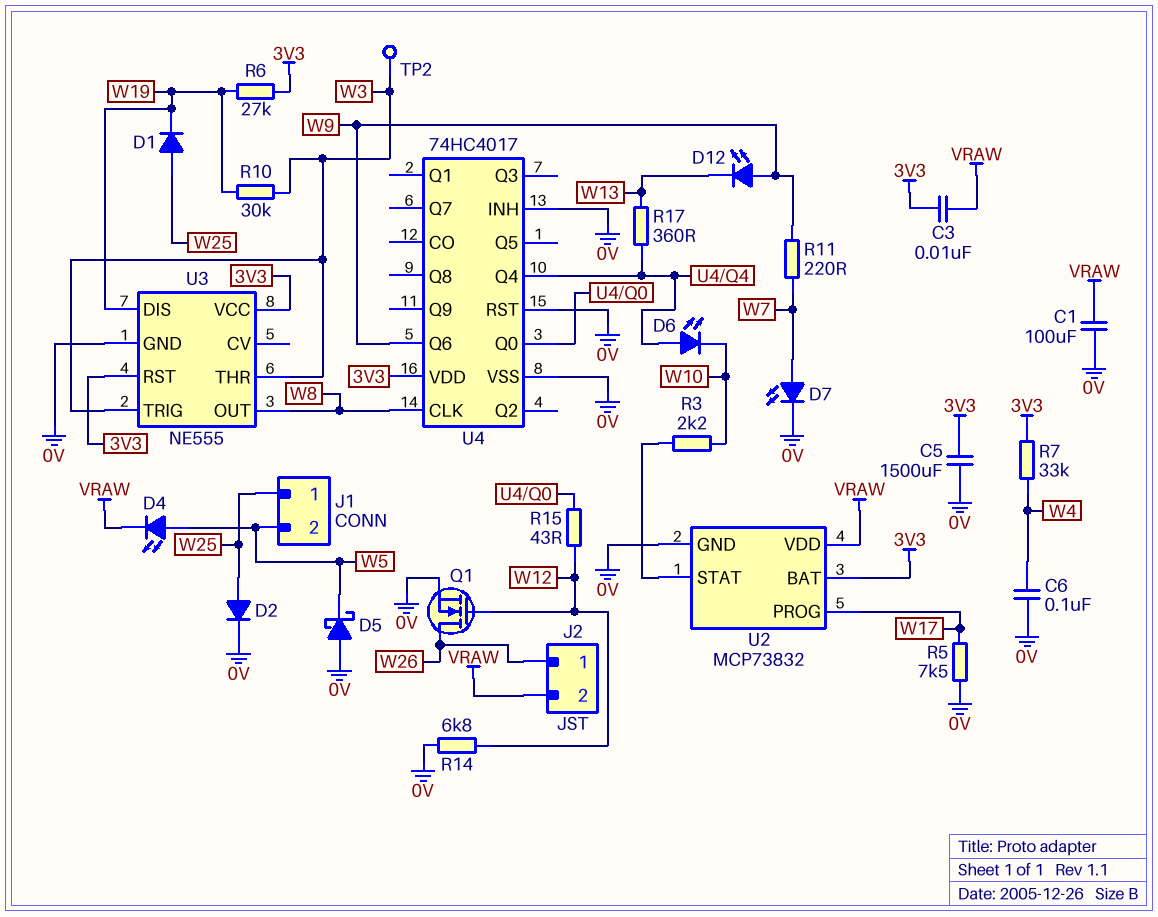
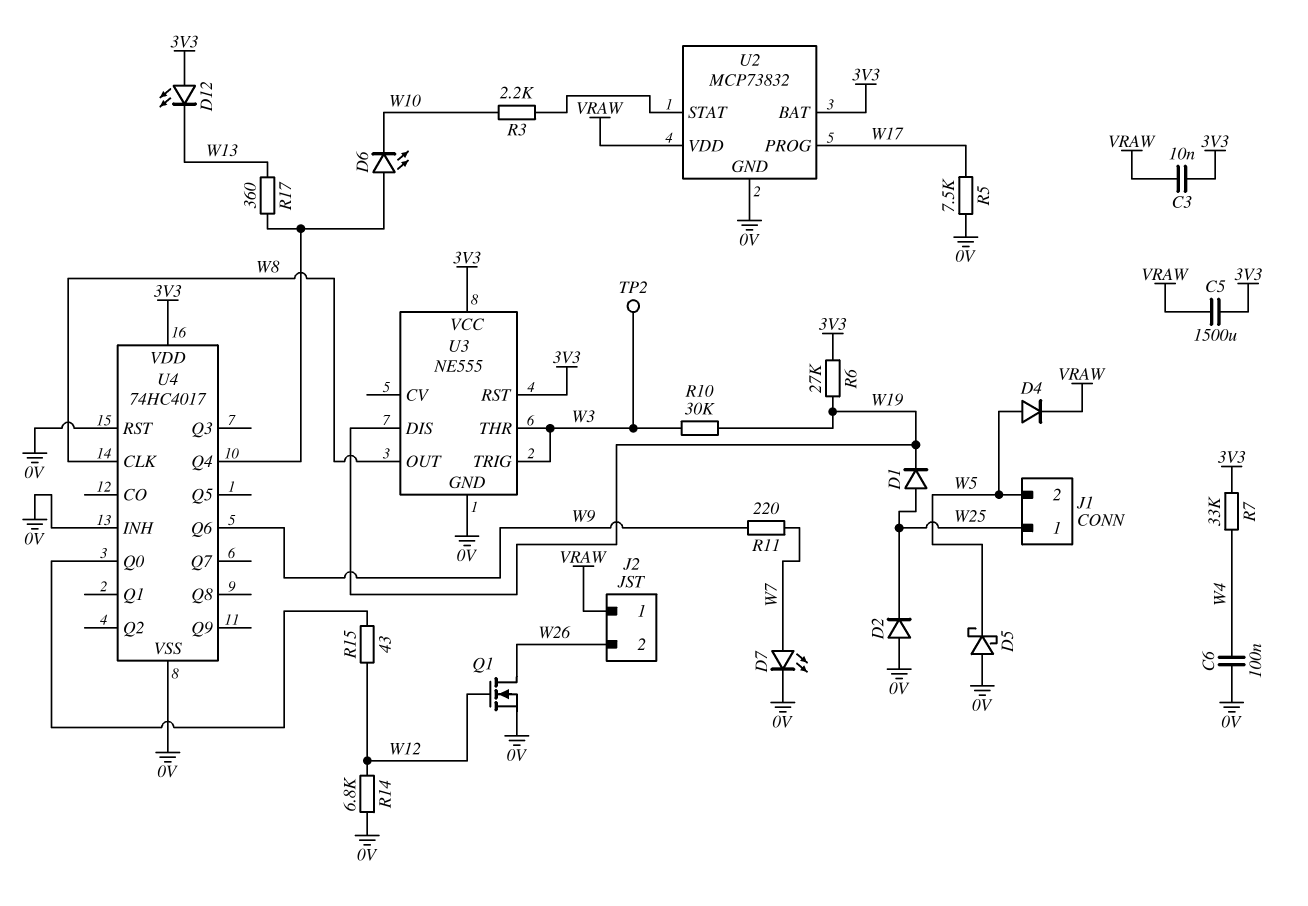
C1: 100uF (0V, VRAW) -> none
C5: 1500uF (0V, 3V3) -> 1500uF (3V3, VRAW)
D2: diode (A W25, K 0V) -> diode (A 0V, K W25)
D4: LED (A W5, K VRAW) -> diode (A W5, K VRAW)
D12: LED (A W9, K W13) -> LED (A 3V3, K W13)
J2 pin 1: W26 -> VRAW
J2 pin 2: VRAW -> W26

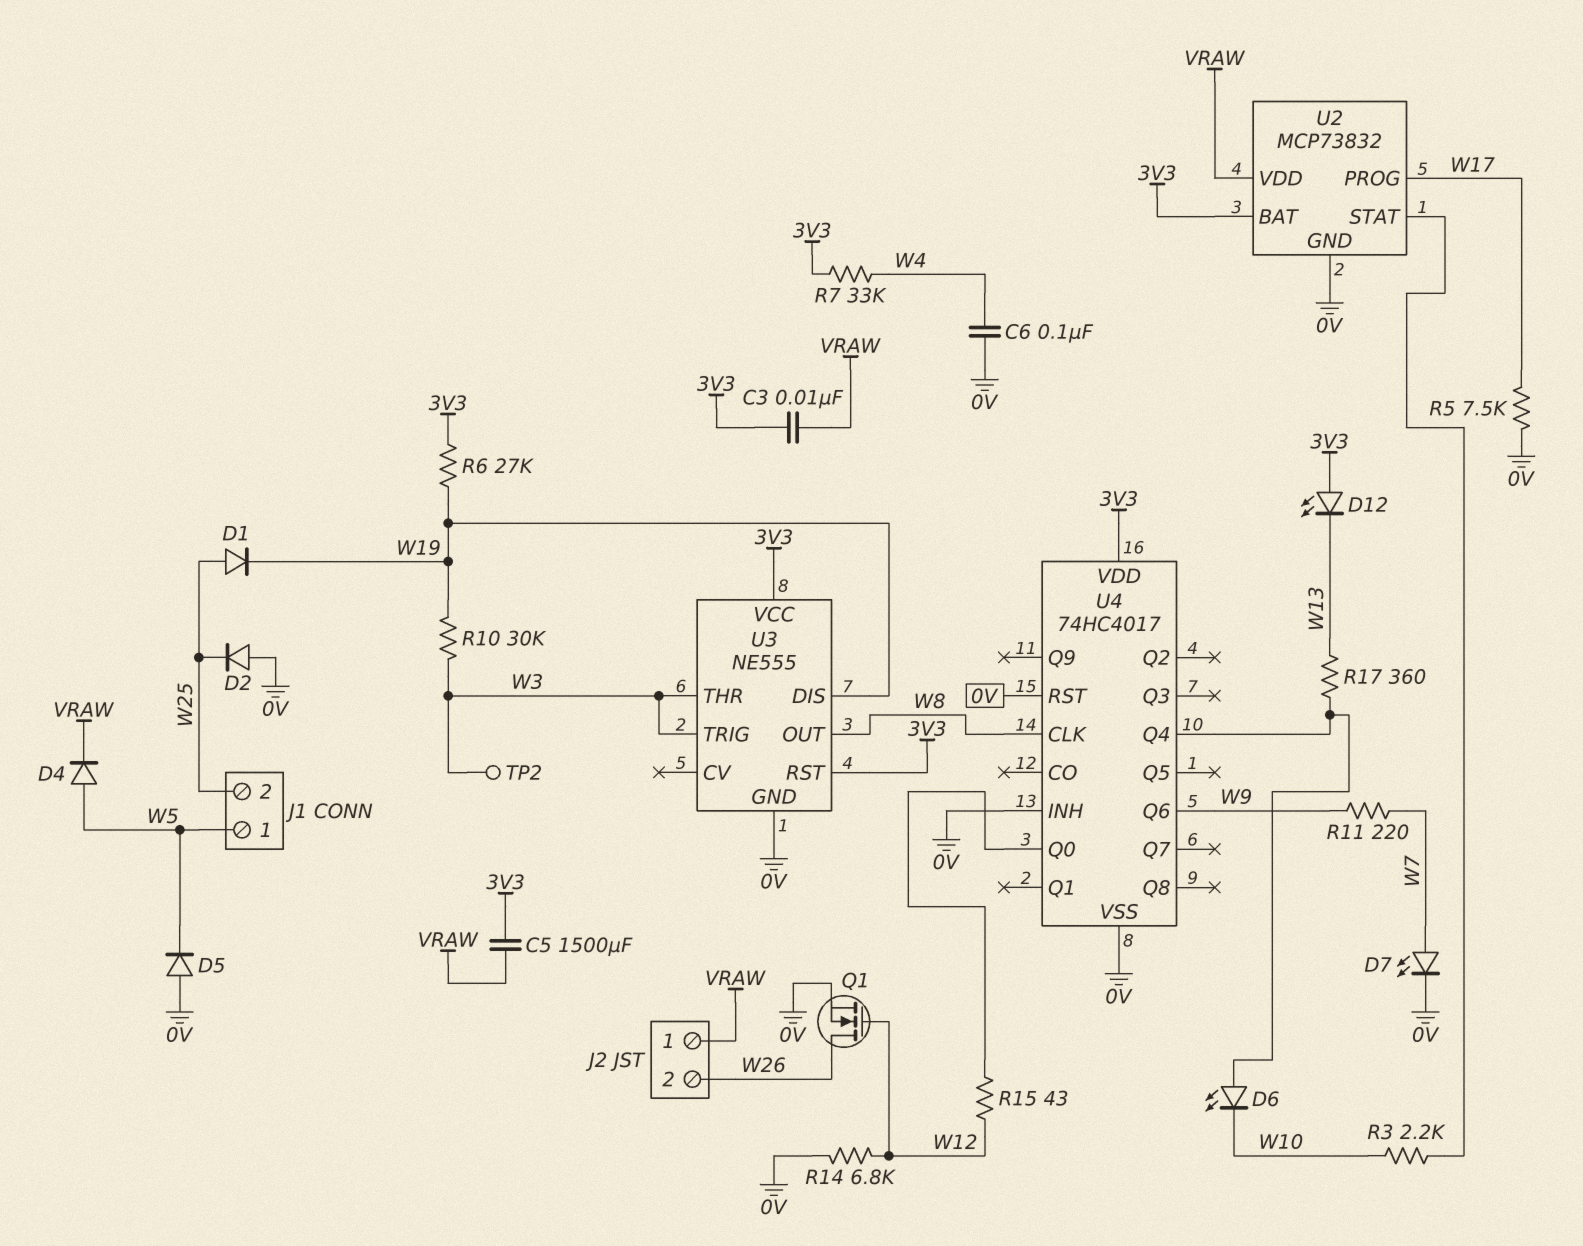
D5: schottky (A 0V, K W5) -> diode (A 0V, K W5)
J1 pin 1: W25 -> W5
J1 pin 2: W5 -> W25

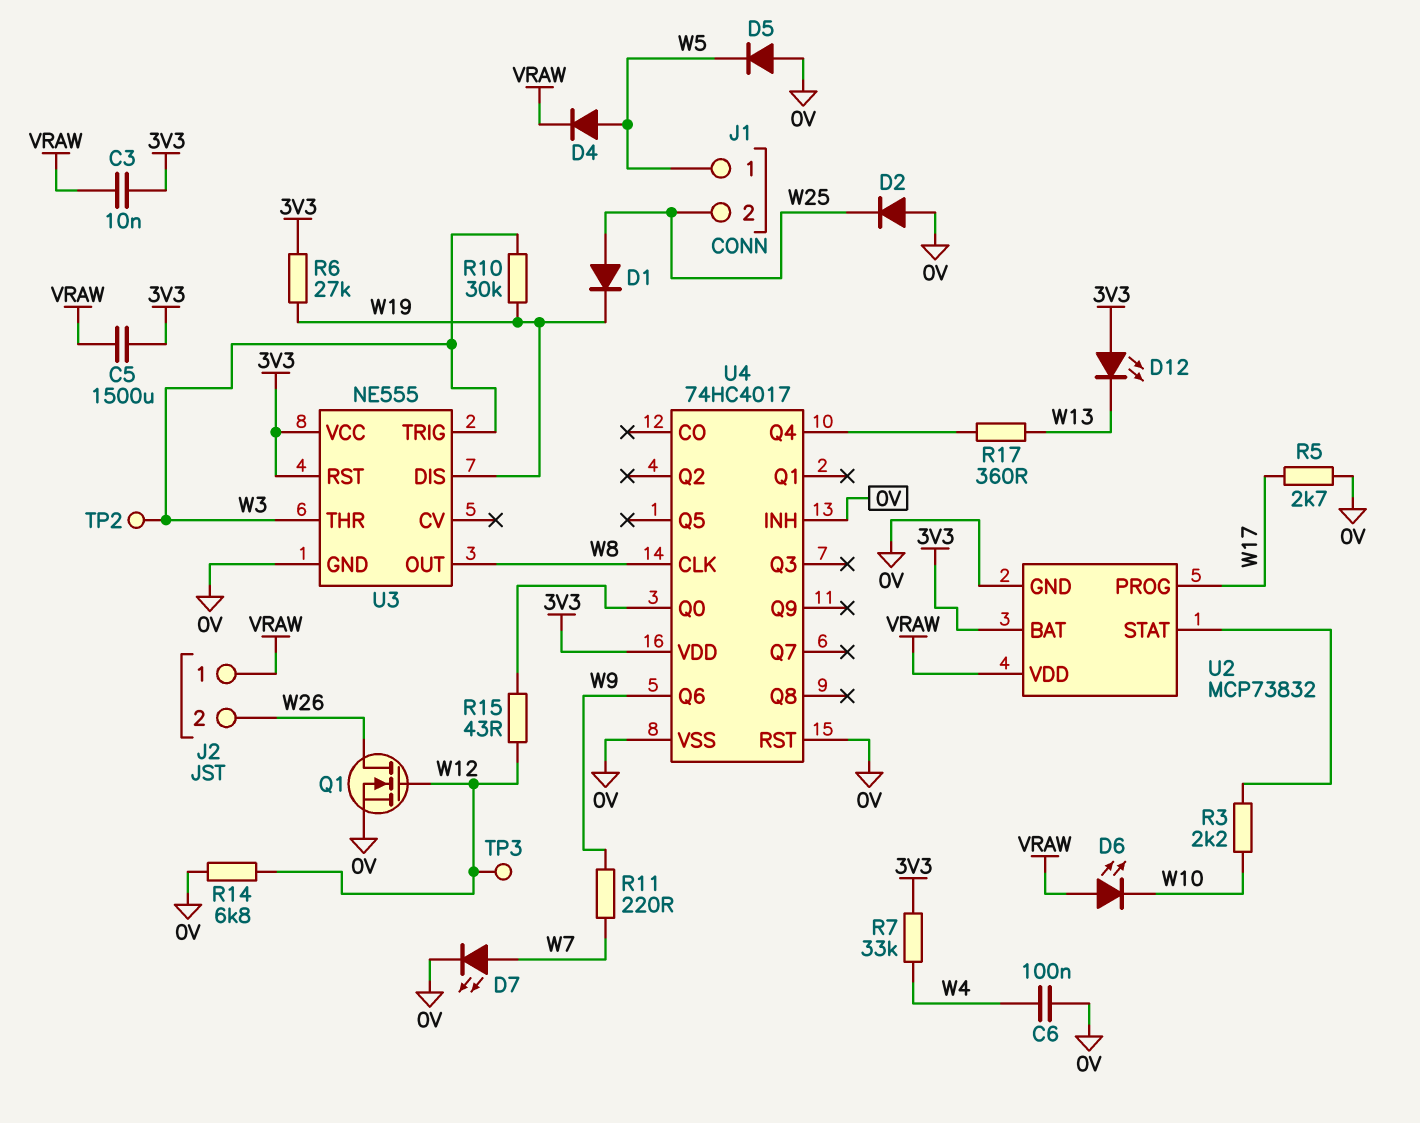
D6: LED (A U4/Q4, K W10) -> LED (A VRAW, K W10)
R5: 7.5k (0V, W17) -> 2.7k (0V, W17)
TP3: none -> test point (W12)

